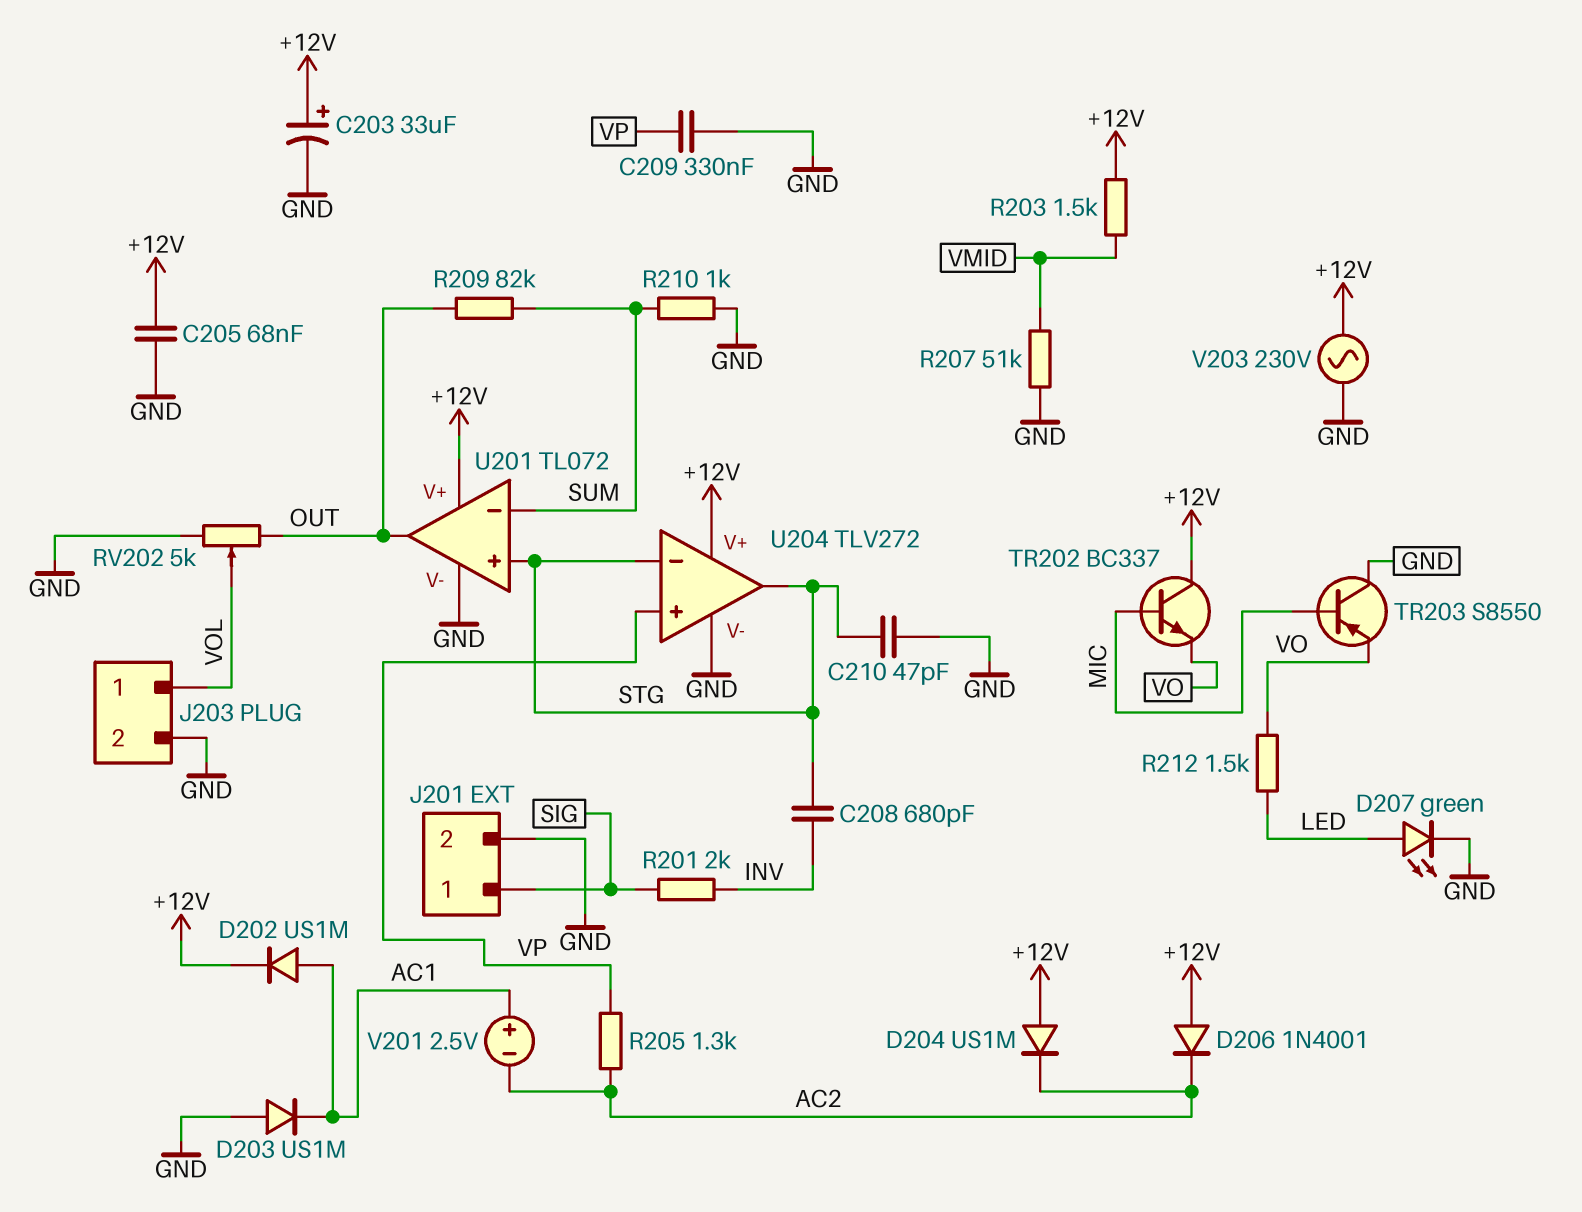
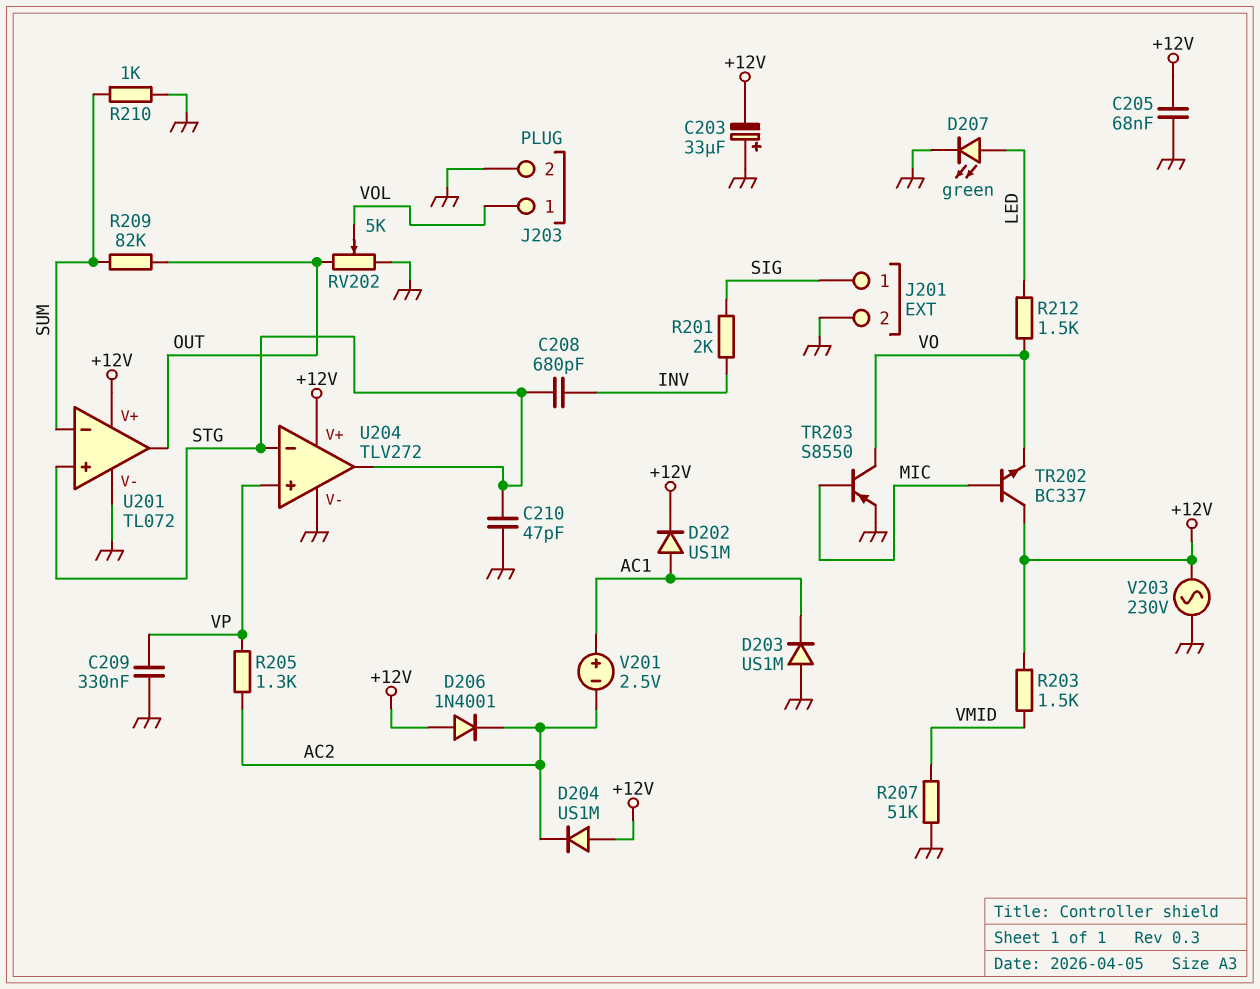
C203: 33uF (plus +12V, minus GND) -> 33uF (plus GND, minus +12V)
TR203: PNP S8550 (B MIC, C GND, E VO) -> PNP S8550 (B MIC, C VO, E GND)

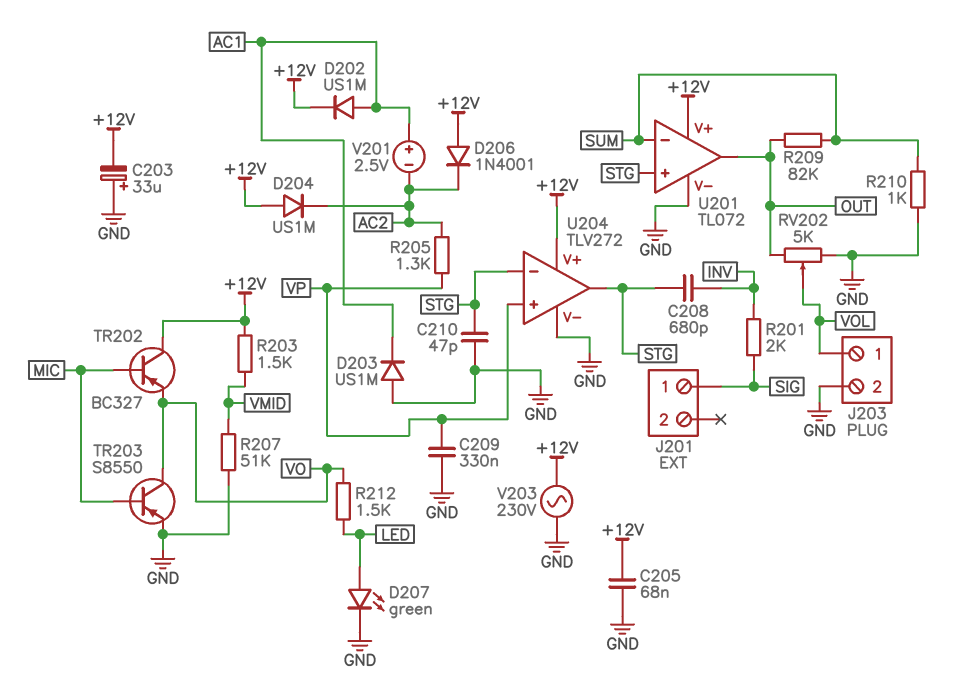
J201 pin 2: GND -> none
TR202: NPN BC337 (B MIC, C +12V, E VO) -> PNP BC327 (B MIC, C +12V, E VO)

